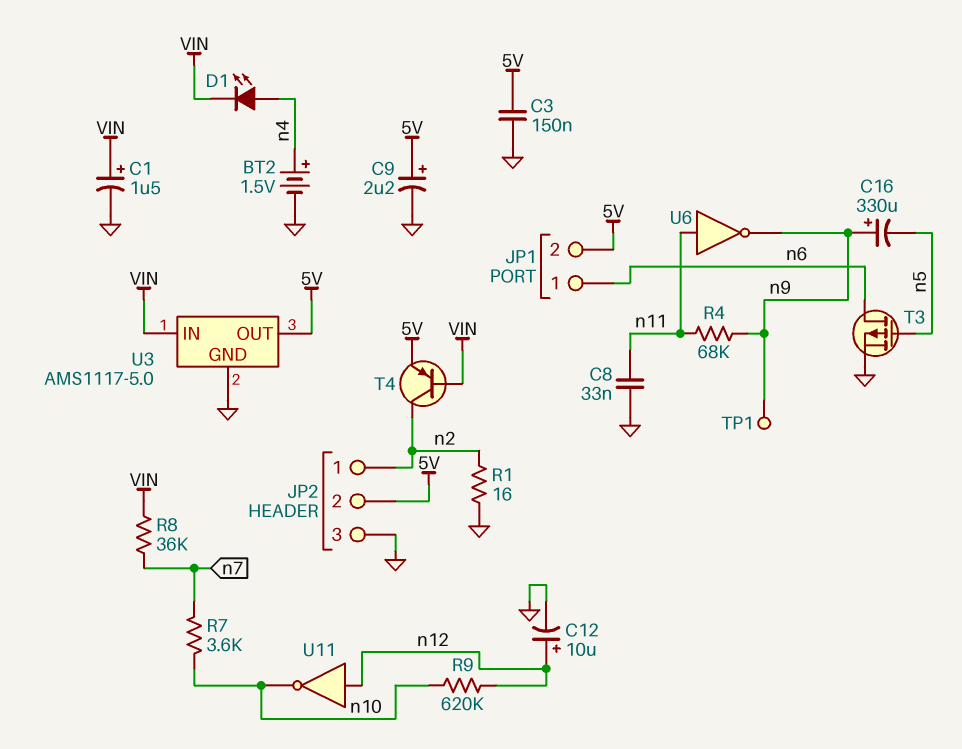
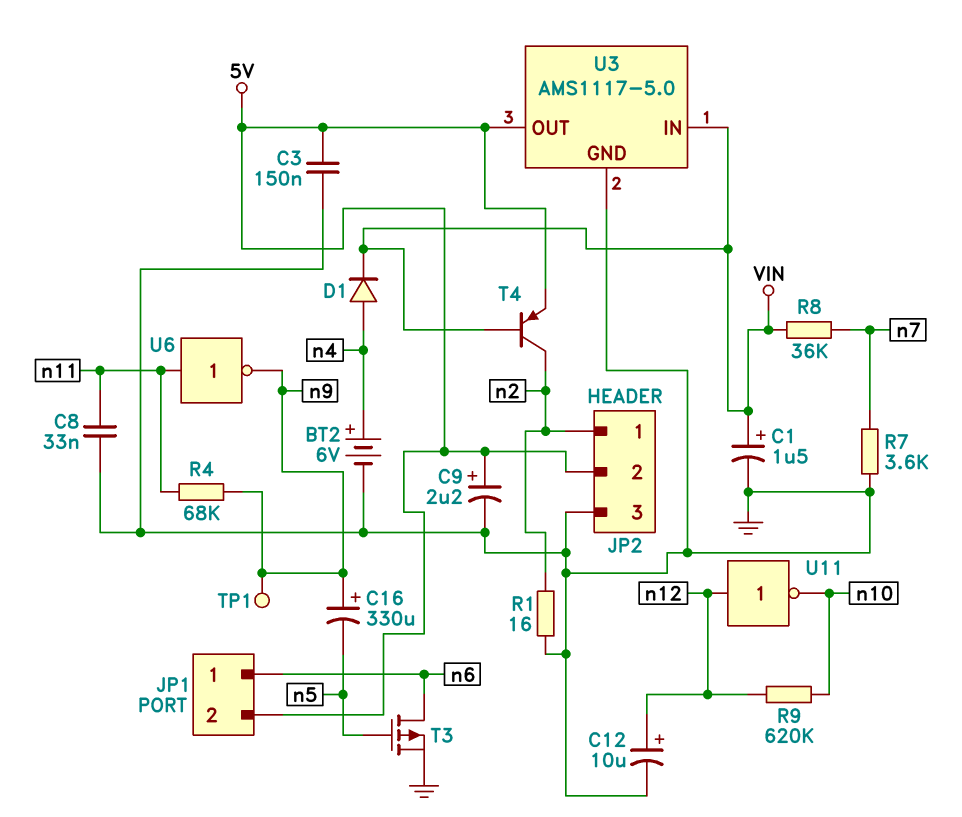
BT2: 1.5V (plus n4, minus GND) -> 6V (plus n4, minus GND)
D1: LED (A n4, K VIN) -> diode (A n4, K VIN)
R7: 3.6k (n7, n10) -> 3.6k (GND, n7)

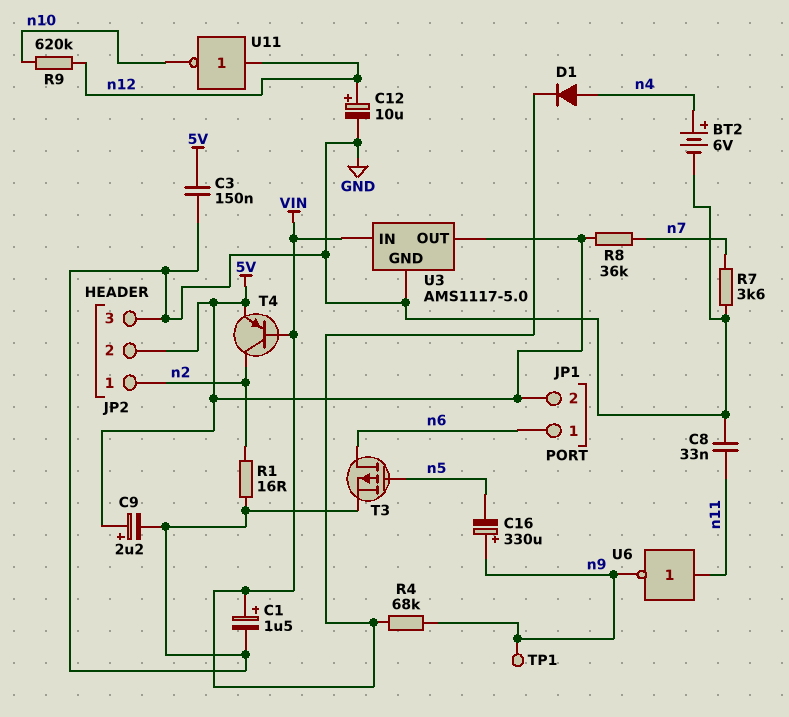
R4: 68k (n9, n11) -> 68k (VIN, n9)
R8: 36k (VIN, n7) -> 36k (5V, n7)

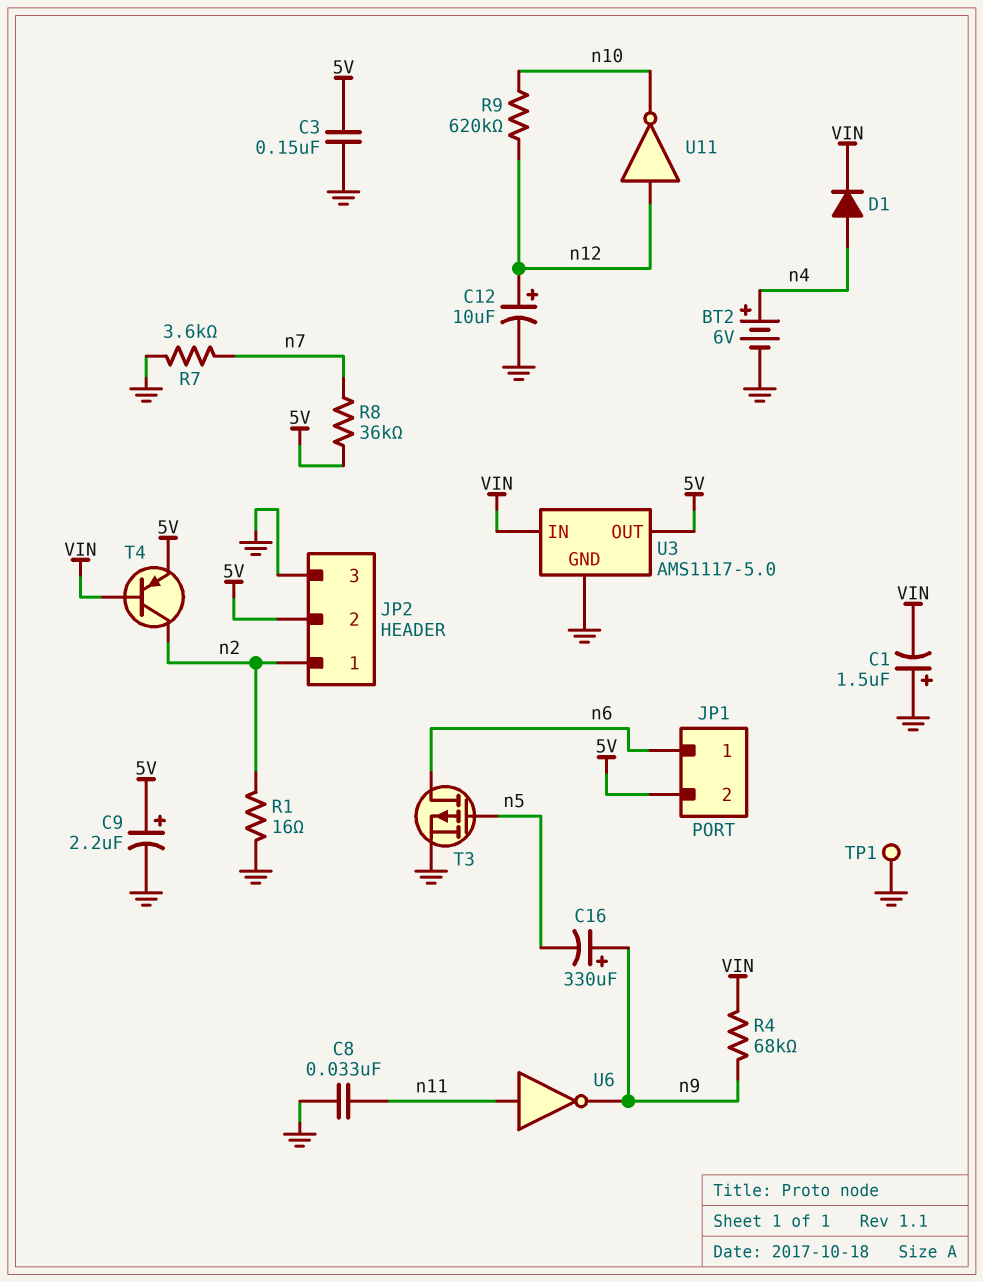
C1: 1.5uF (plus VIN, minus GND) -> 1.5uF (plus GND, minus VIN)
TP1: test point (n9) -> test point (GND)

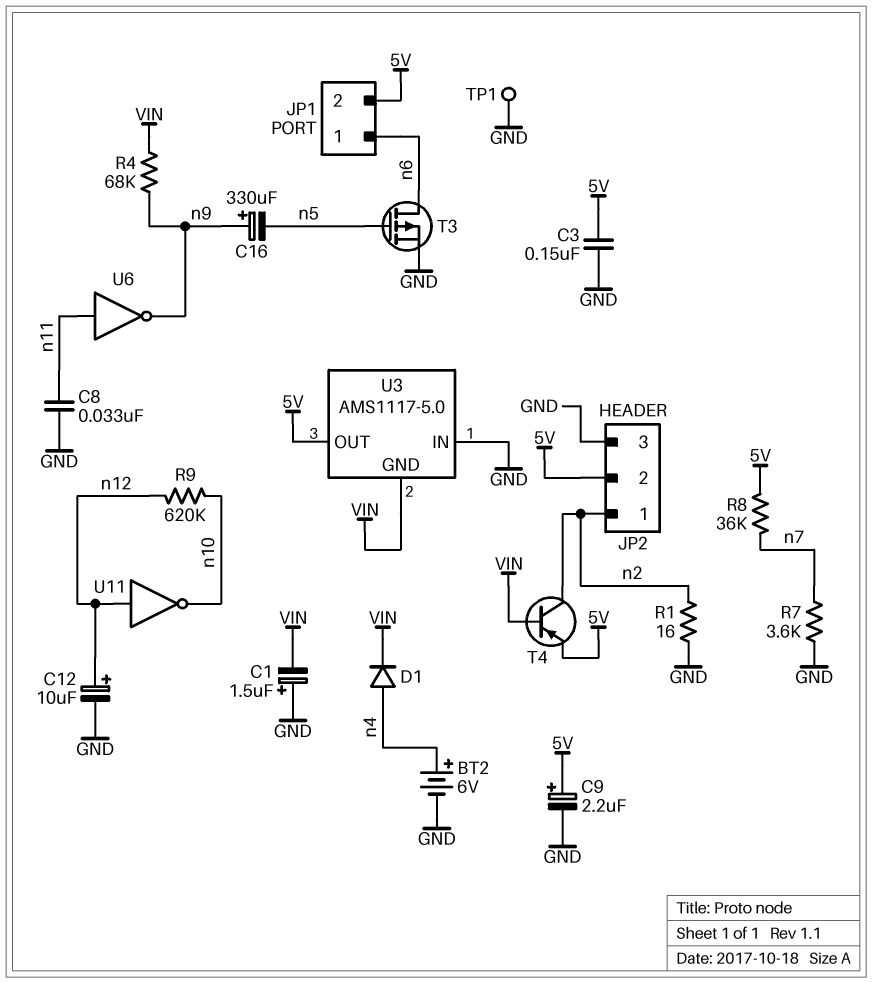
U3 pin GND: GND -> VIN
U3 pin IN: VIN -> GND

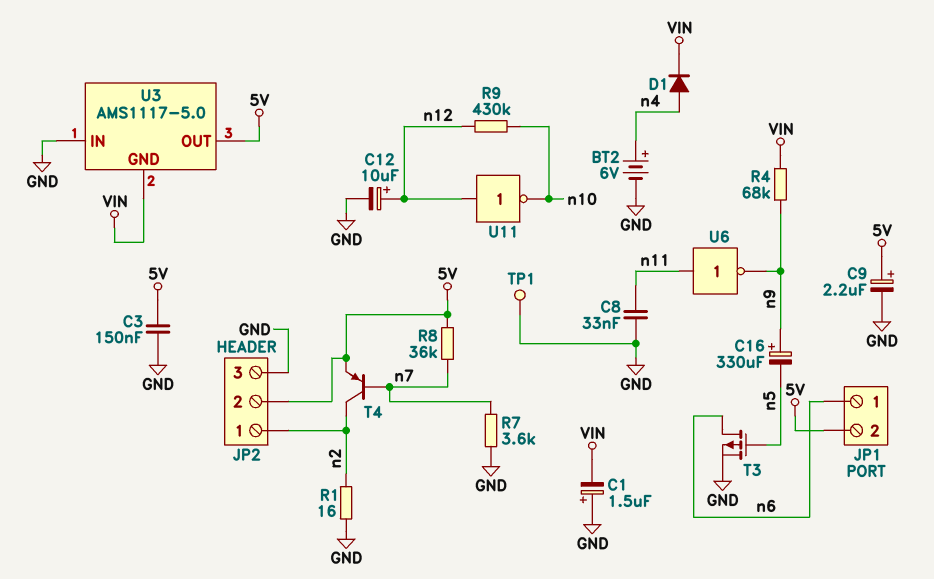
R9: 620k (n10, n12) -> 430k (n10, n12)
T4: PNP (B VIN, C n2, E 5V) -> PNP (B n7, C n2, E 5V)

